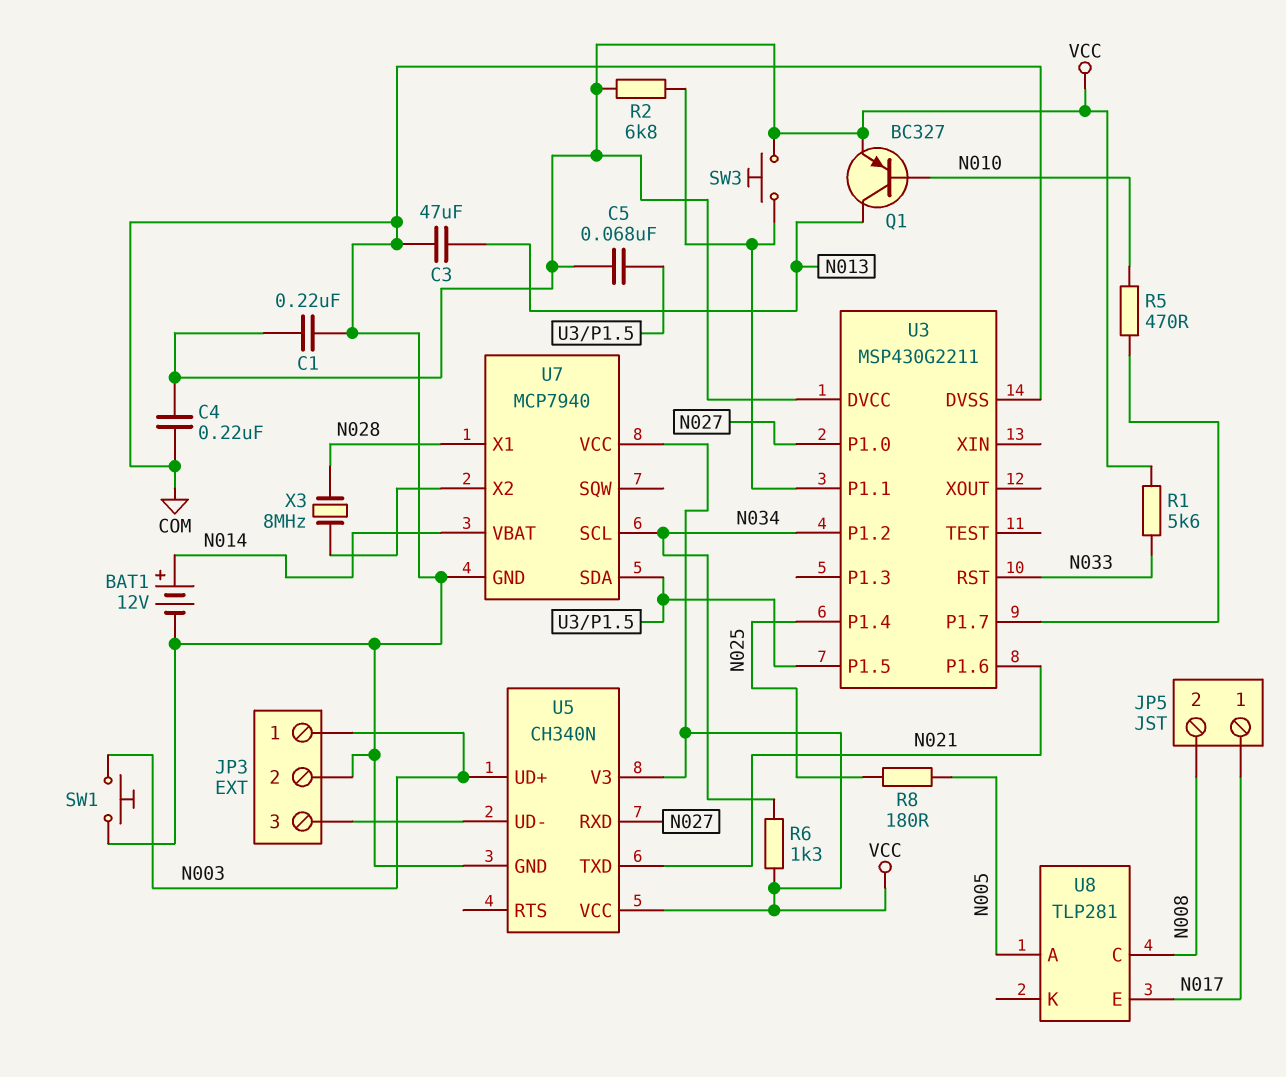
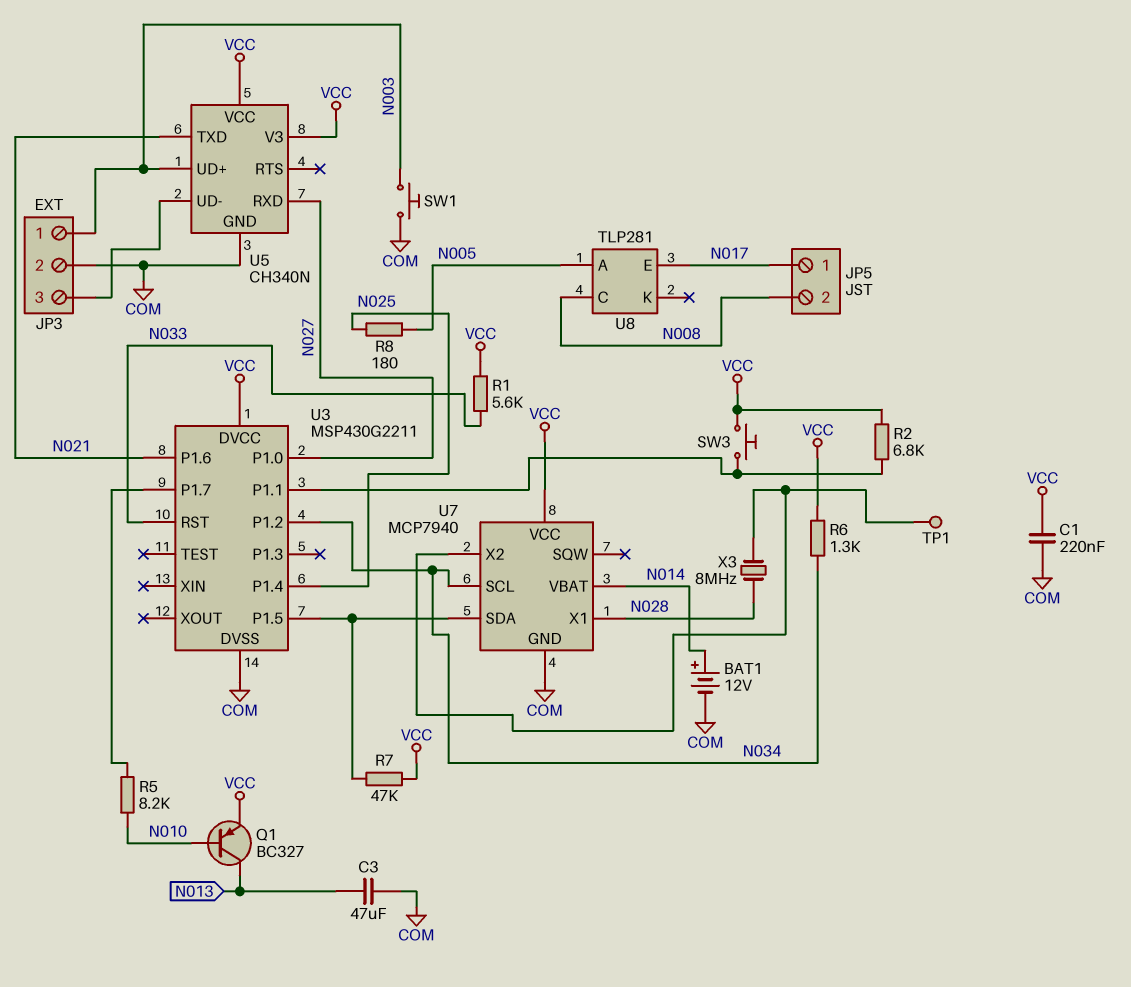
C4: 220nF (COM, VCC) -> none
C5: 68nF (U3/P1.5, VCC) -> none
R5: 470 (N010, U3/P1.7) -> 8.2k (N010, U3/P1.7)
R7: none -> 47k (U3/P1.5, VCC)
TP1: none -> test point (U7/X2)

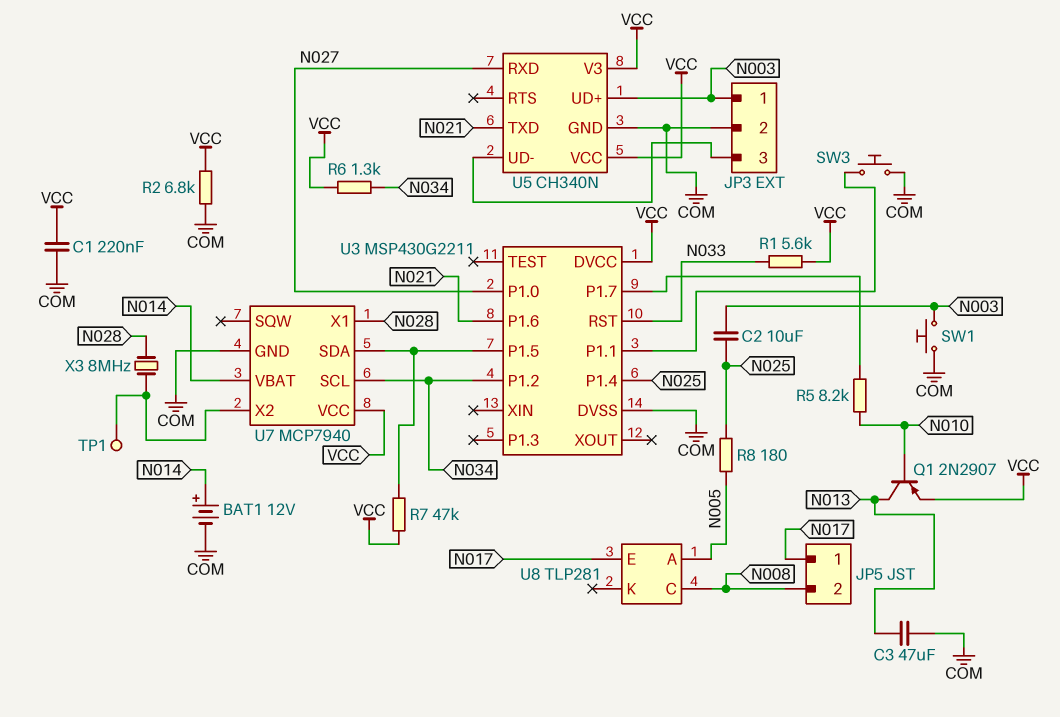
C2: none -> 10uF (N003, N025)
Q1: PNP BC327 (B N010, C N013, E VCC) -> PNP 2N2907 (B N010, C N013, E VCC)
R2: 6.8k (U3/P1.1, VCC) -> 6.8k (COM, VCC)
SW3: button (U3/P1.1, VCC) -> button (COM, U3/P1.1)

